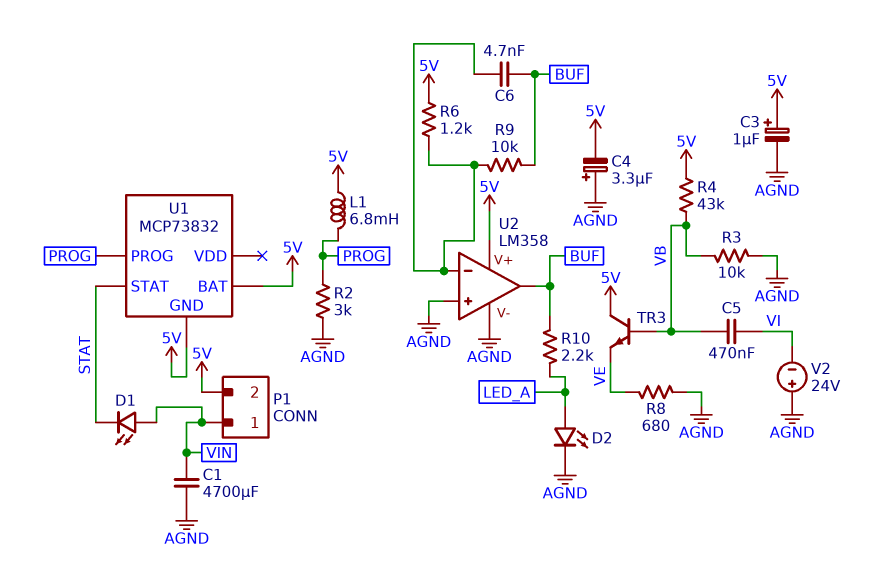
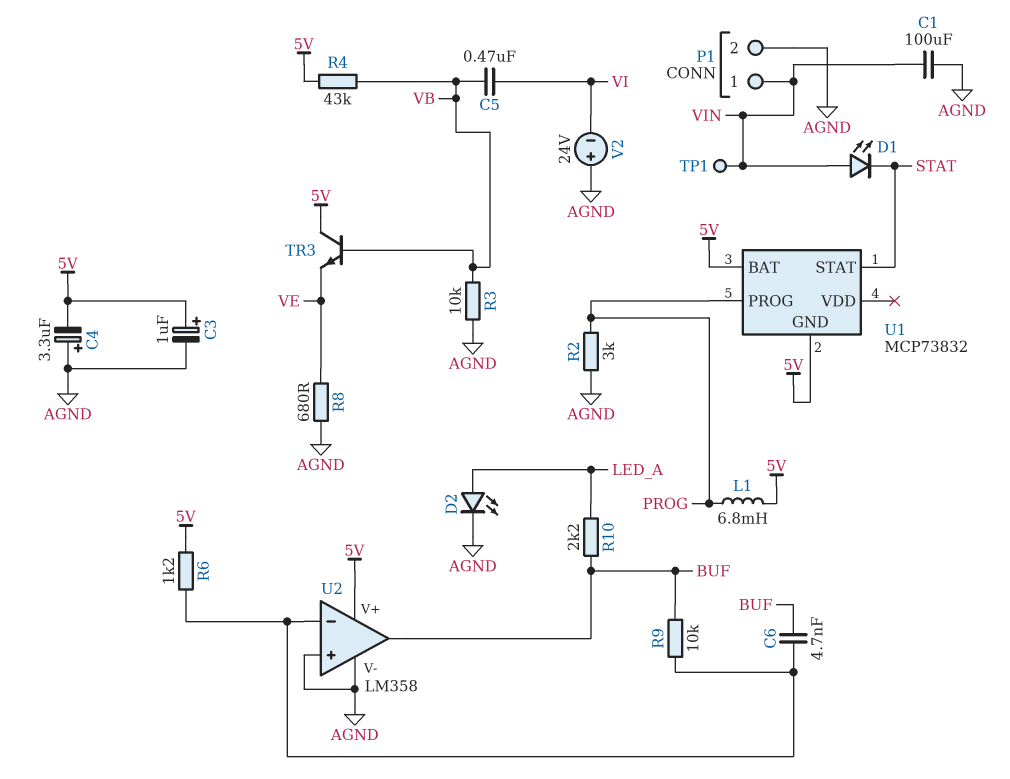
C1: 4700uF (AGND, VIN) -> 100uF (AGND, VIN)
P1 pin 2: 5V -> AGND
TP1: none -> test point (VIN)

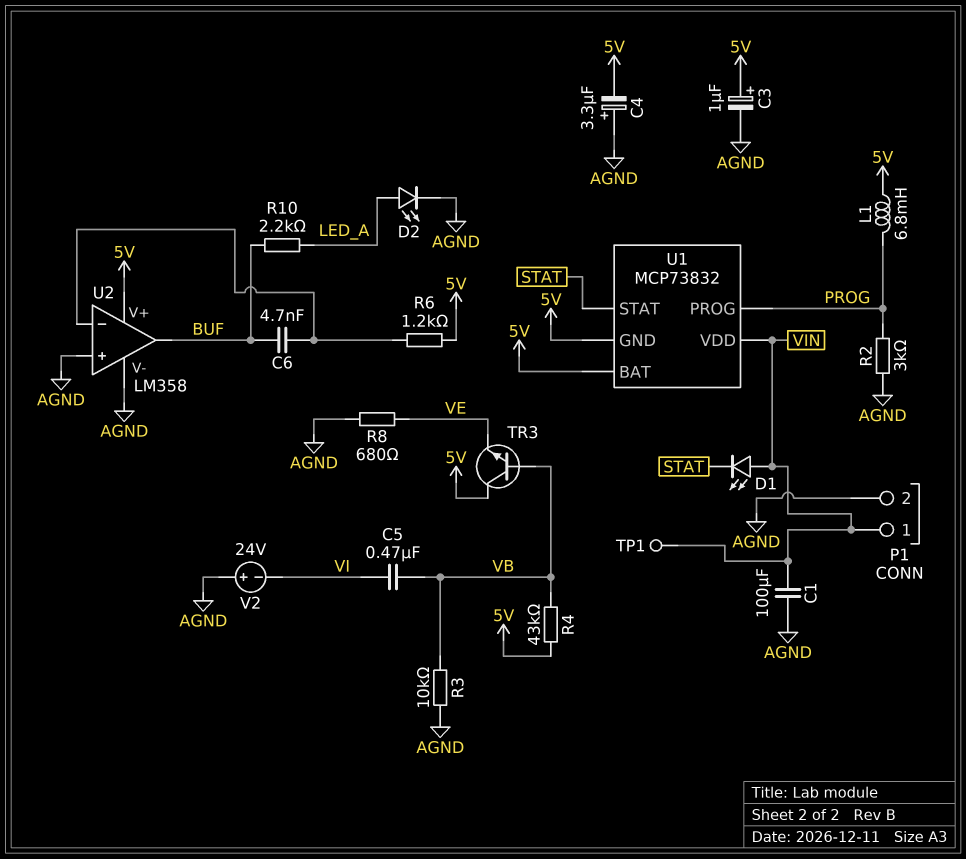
R9: 10k (BUF, U2/in-) -> none
U1 pin VDD: none -> VIN

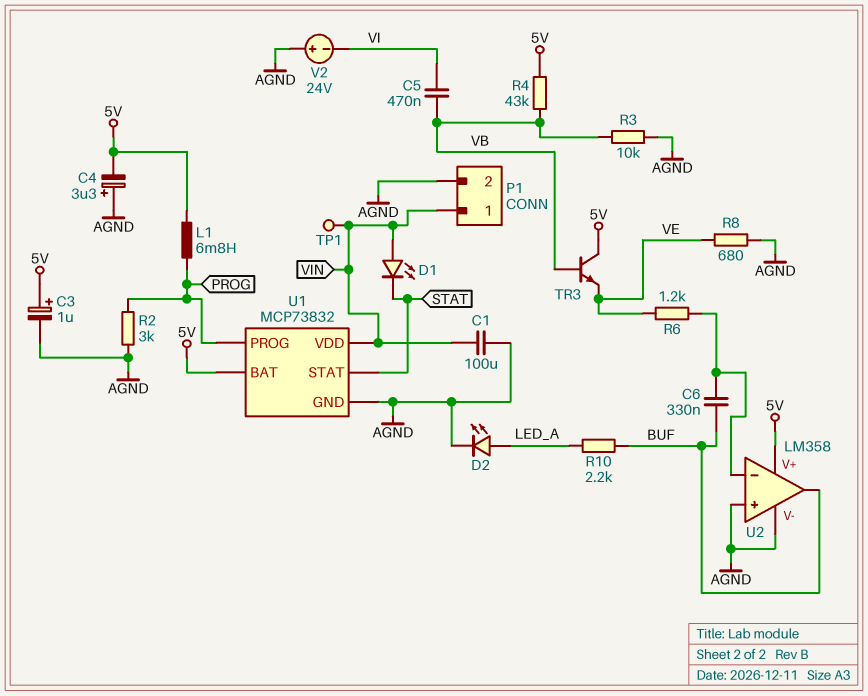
C6: 4.7nF (BUF, U2/in-) -> 330nF (BUF, U2/in-)
R6: 1.2k (5V, U2/in-) -> 1.2k (U2/in-, VE)
U1 pin GND: 5V -> AGND

